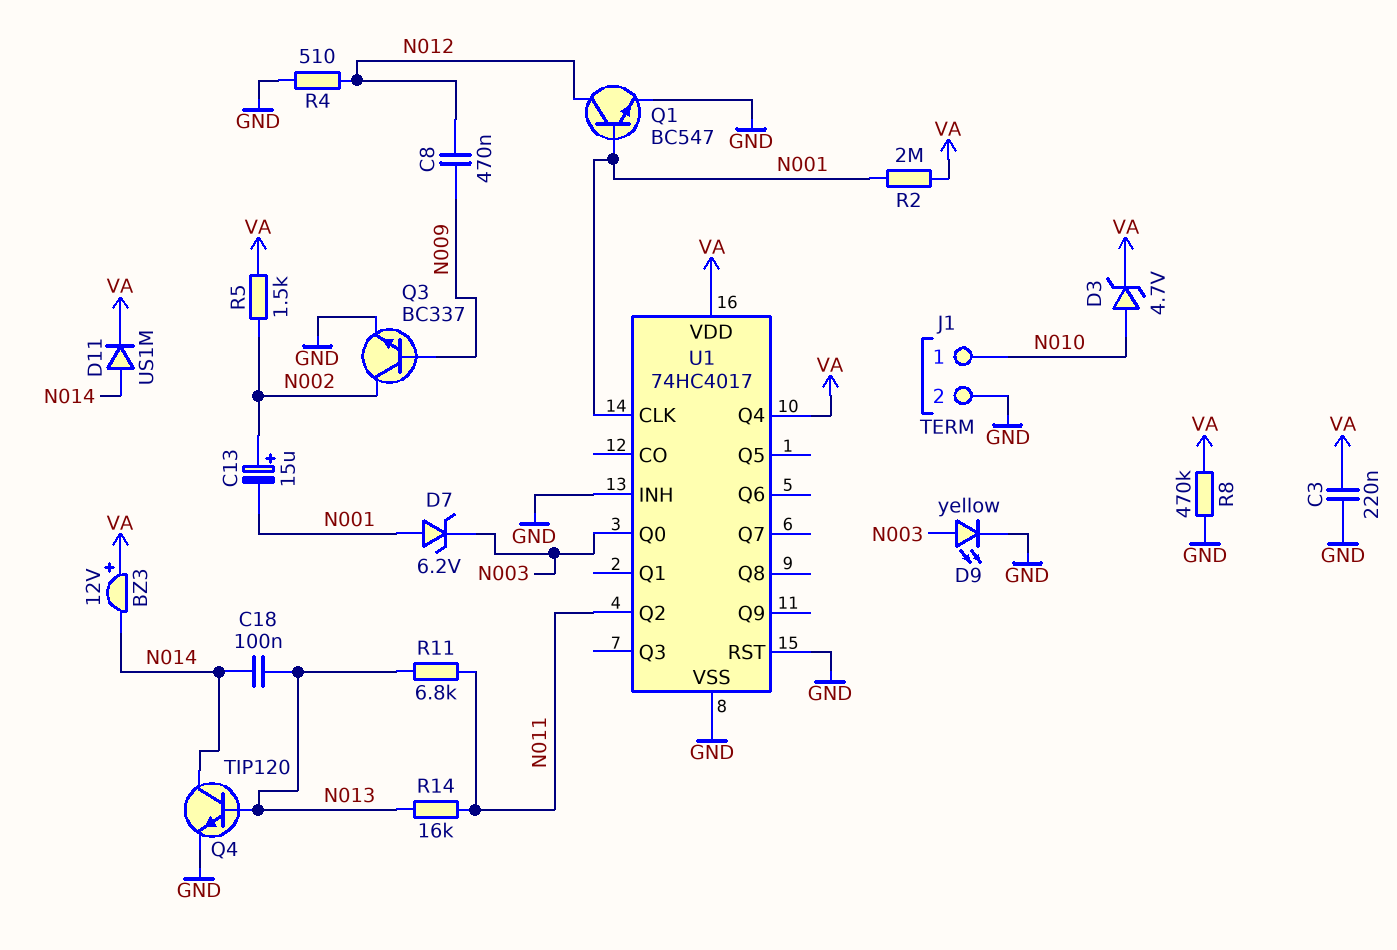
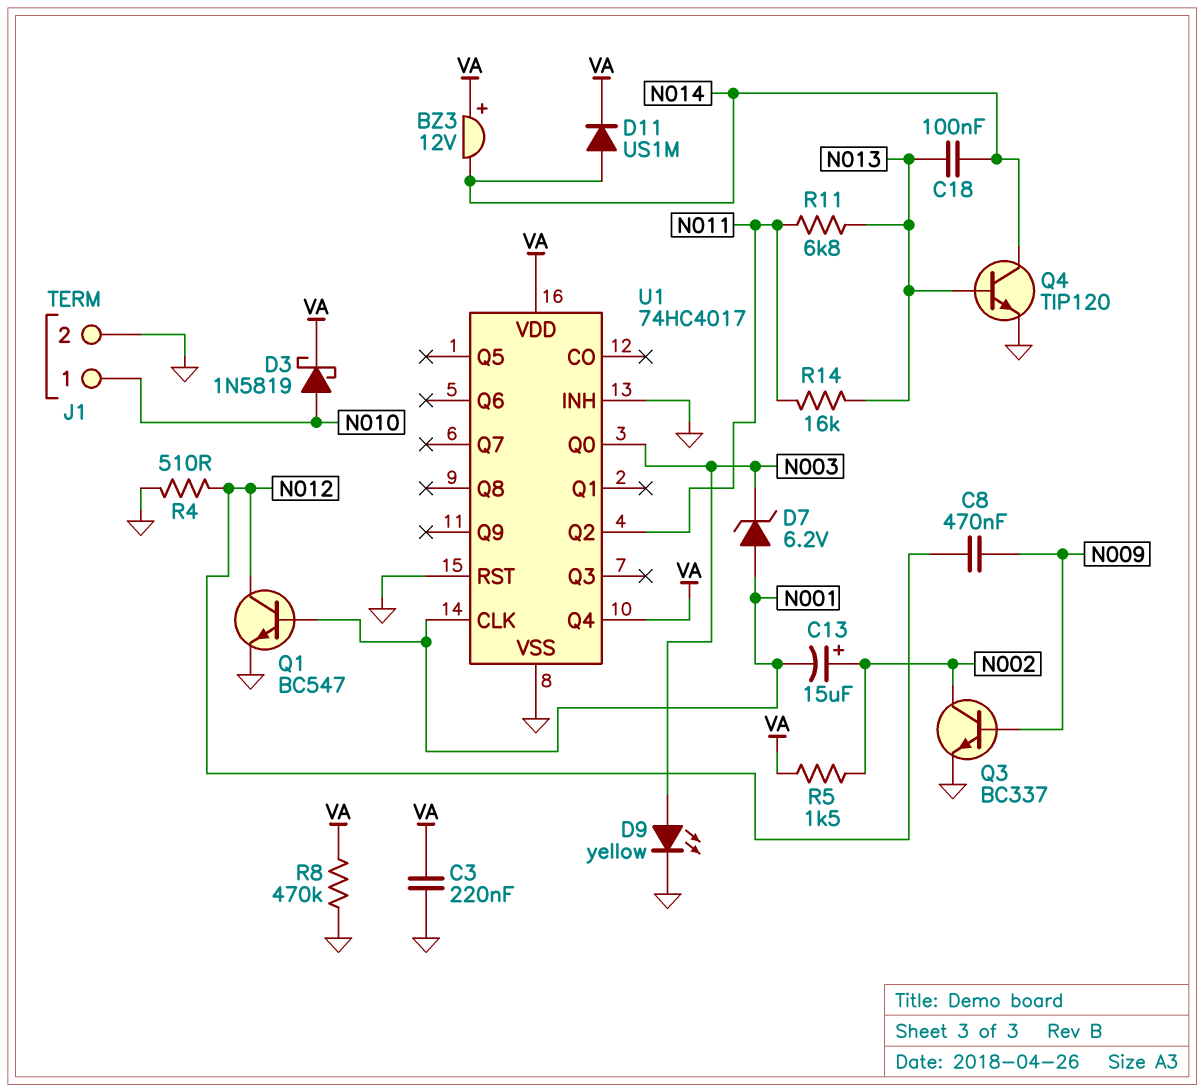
D3: zener 4.7V (A N010, K VA) -> schottky 1N5819 (A N010, K VA)
R2: 2M (N001, VA) -> none

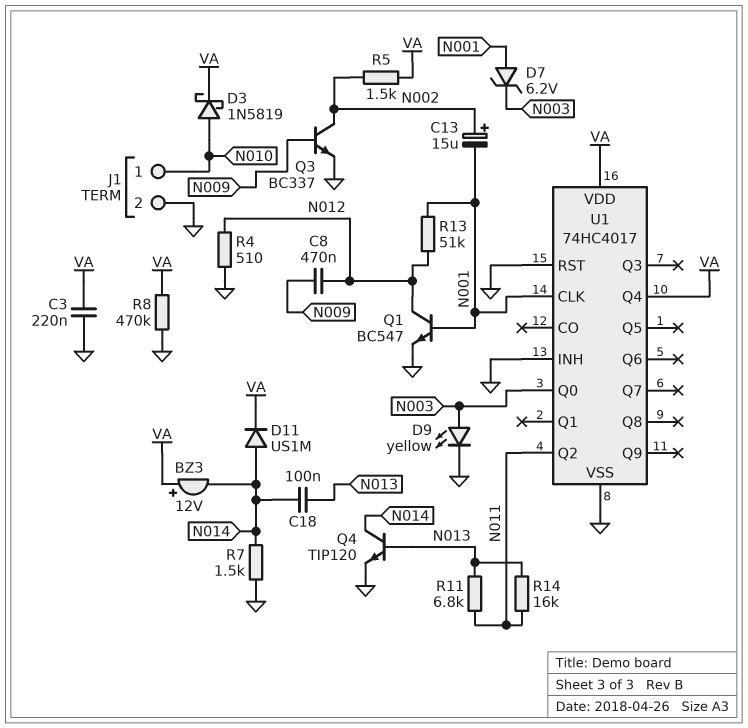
R7: none -> 1.5k (GND, N014)
R13: none -> 51k (N001, N012)

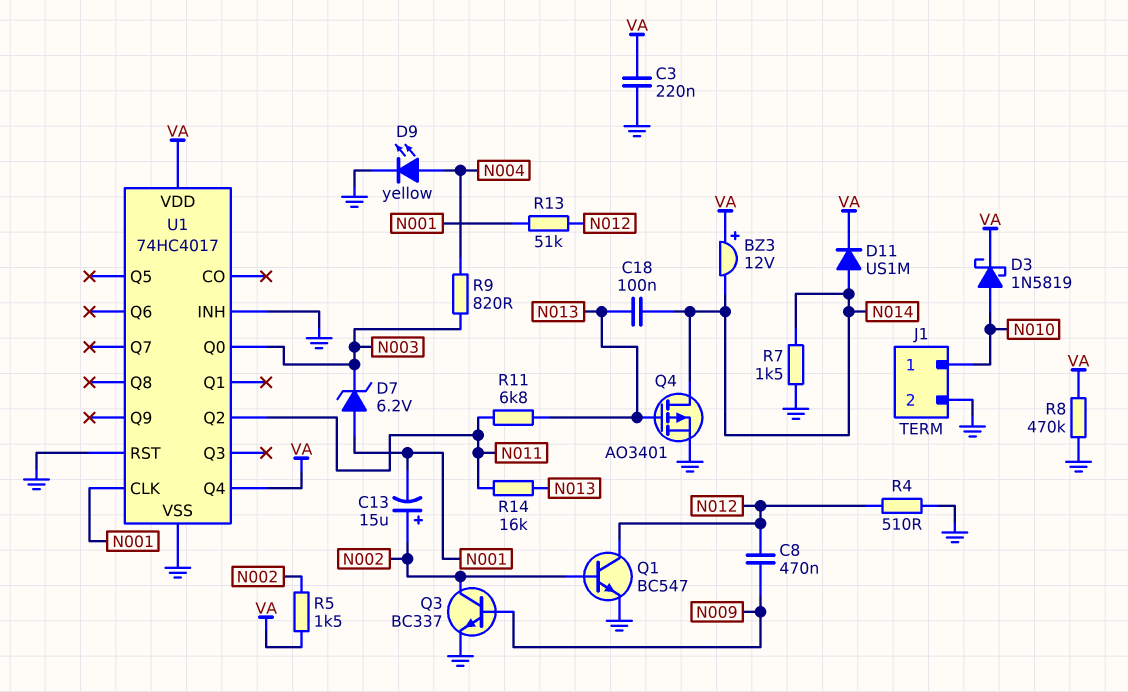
D9: LED yellow (A N003, K GND) -> LED yellow (A N004, K GND)
Q1: NPN BC547 (B N001, C N012, E GND) -> NPN BC547 (B N002, C N012, E GND)
Q4: NPN TIP120 (B N013, C N014, E GND) -> PMOS AO3401 (G N013, D N014, S GND)
R9: none -> 820 (N003, N004)

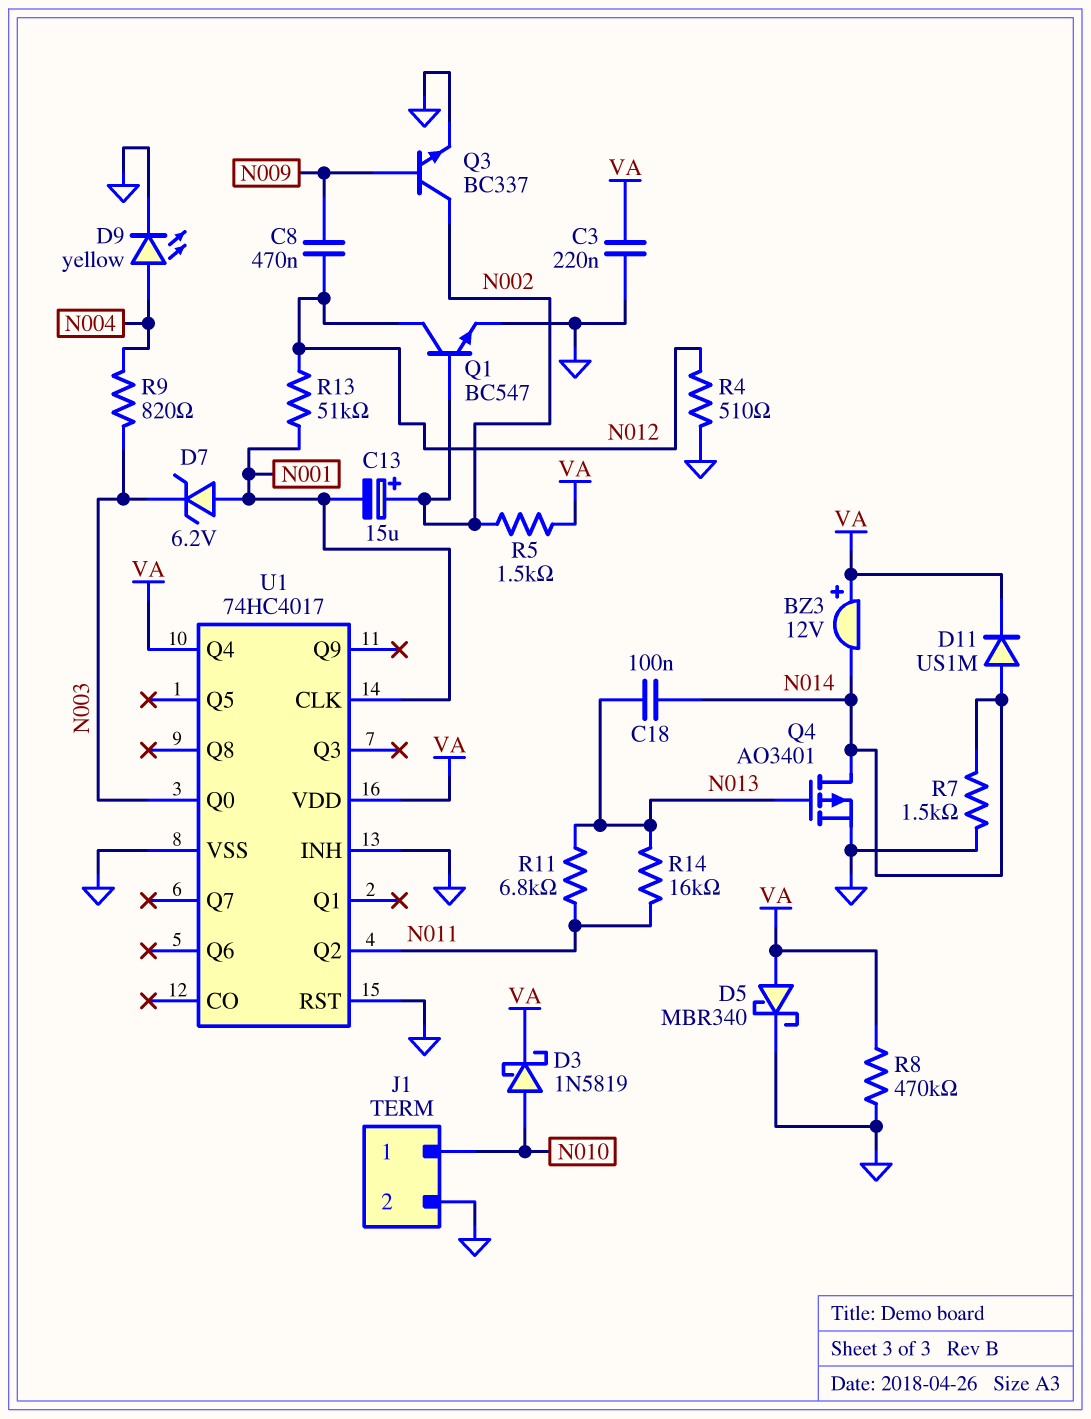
D5: none -> schottky MBR340 (A VA, K GND)

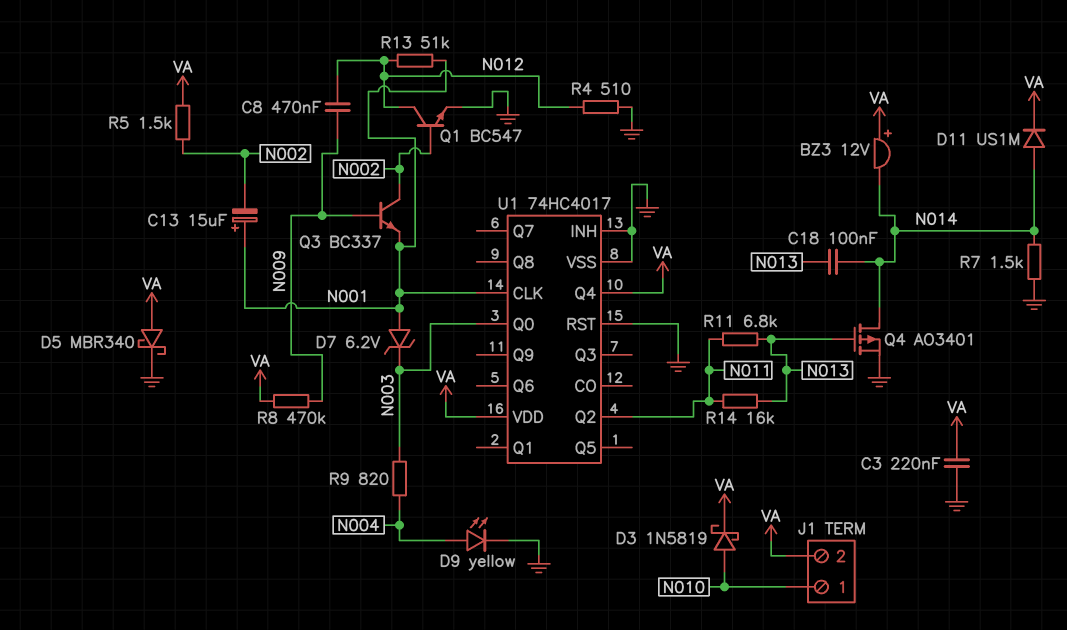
C13: 15uF (plus N002, minus N001) -> 15uF (plus N001, minus N002)
J1 pin 2: GND -> VA
Q3: NPN BC337 (B N009, C N002, E GND) -> NPN BC337 (B N009, C N002, E N001)
R8: 470k (GND, VA) -> 470k (N009, VA)

